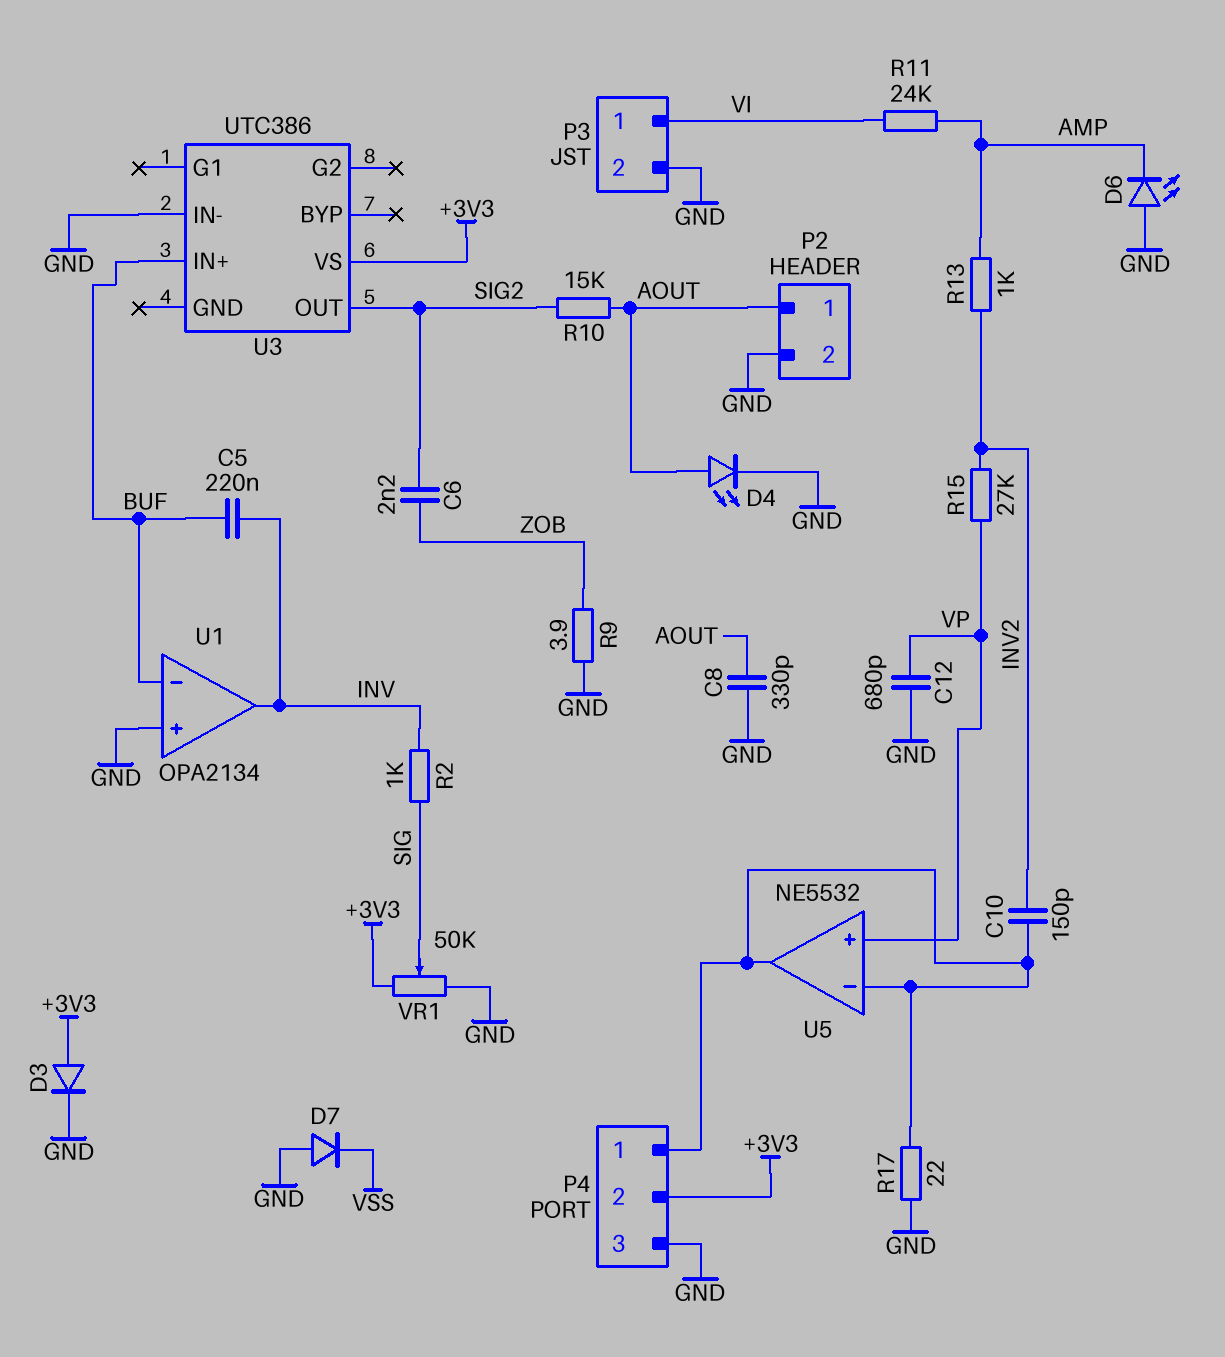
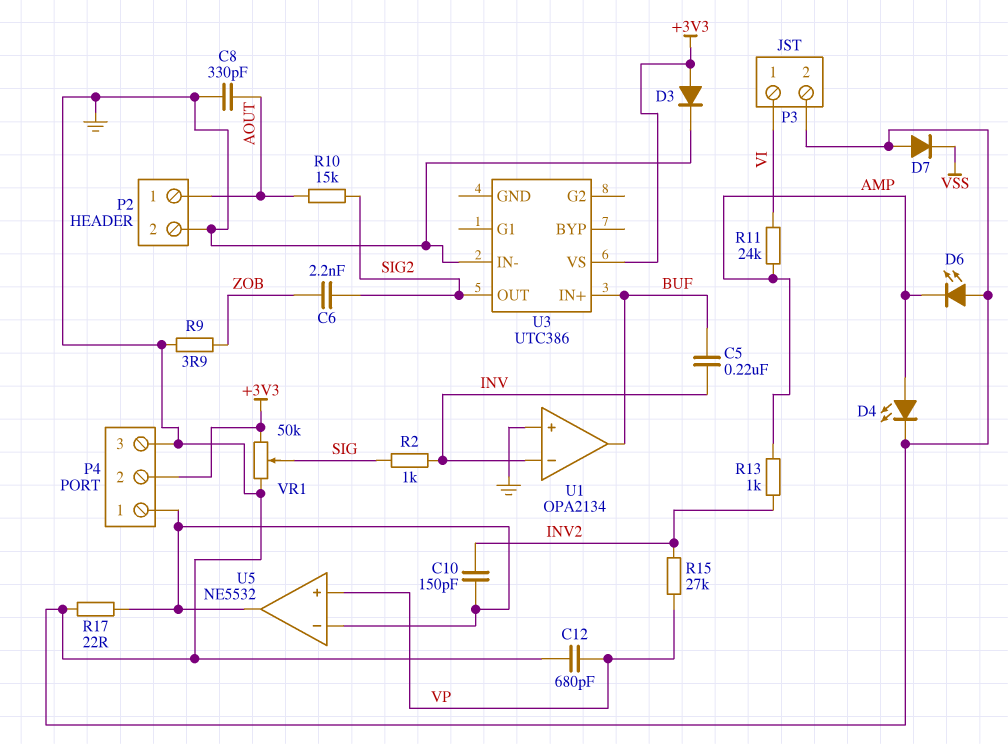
D4: LED (A AOUT, K GND) -> LED (A AMP, K GND)
U1 pin in-: BUF -> INV
U1 pin out: INV -> BUF

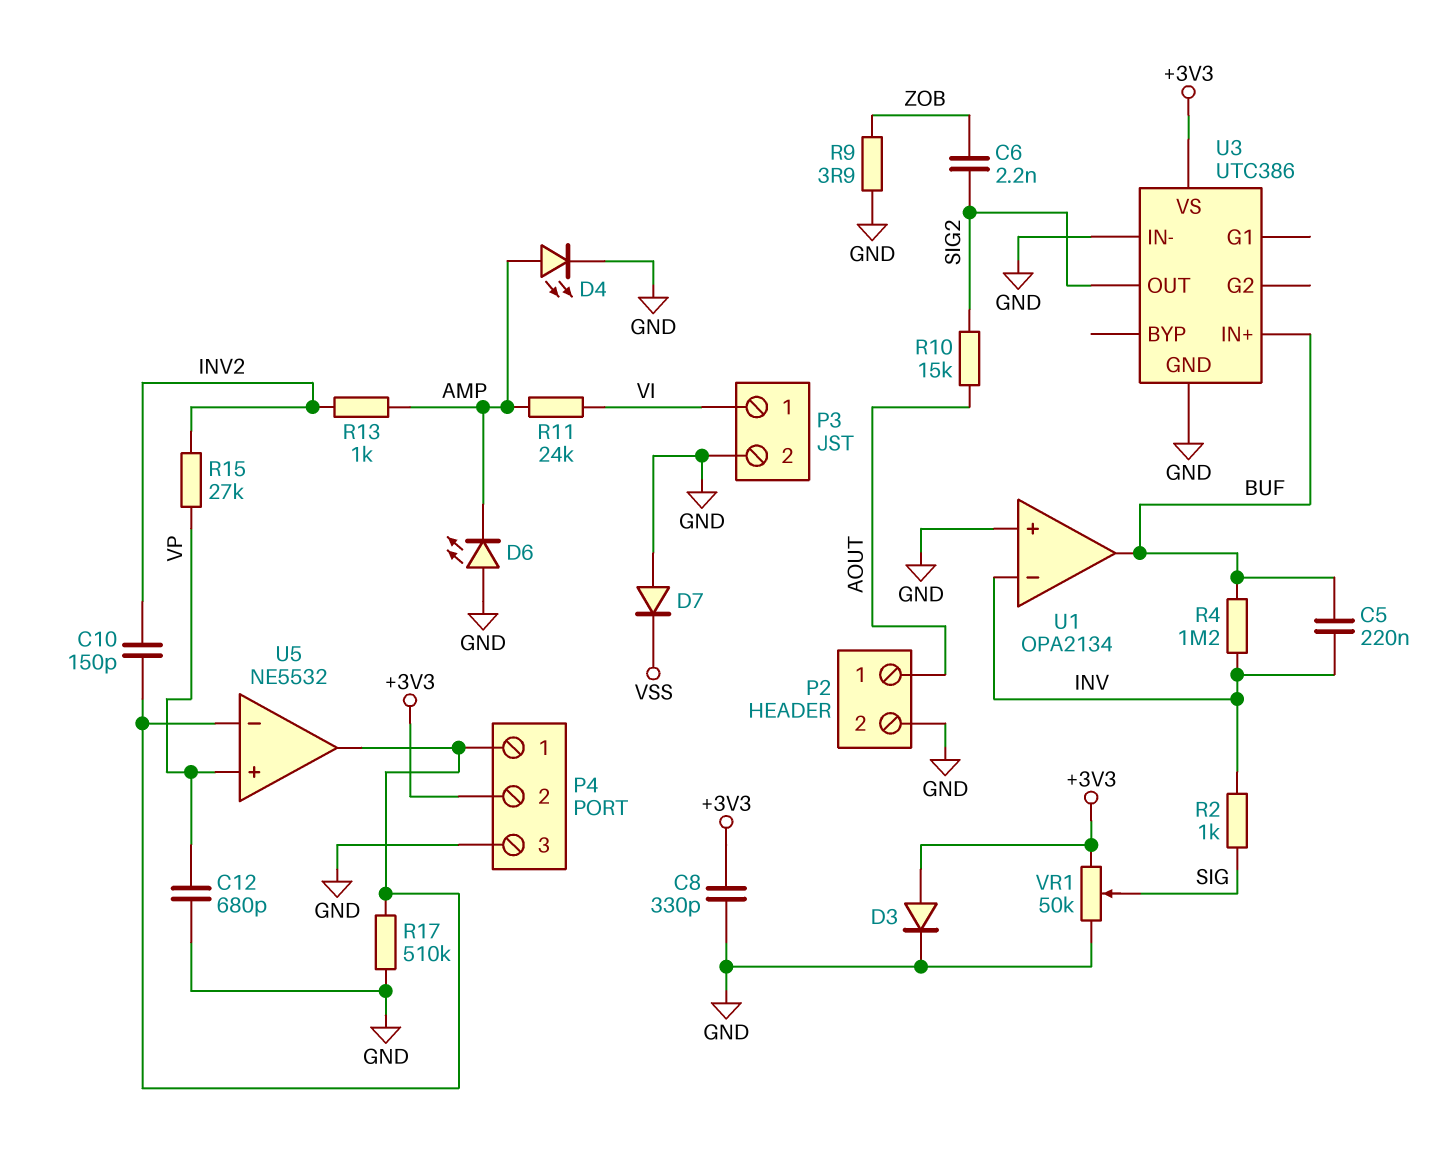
C8: 330pF (AOUT, GND) -> 330pF (+3V3, GND)
R4: none -> 1.2M (BUF, INV)
R17: 22 (GND, P4/1) -> 510k (GND, P4/1)
U3 pin GND: none -> GND

